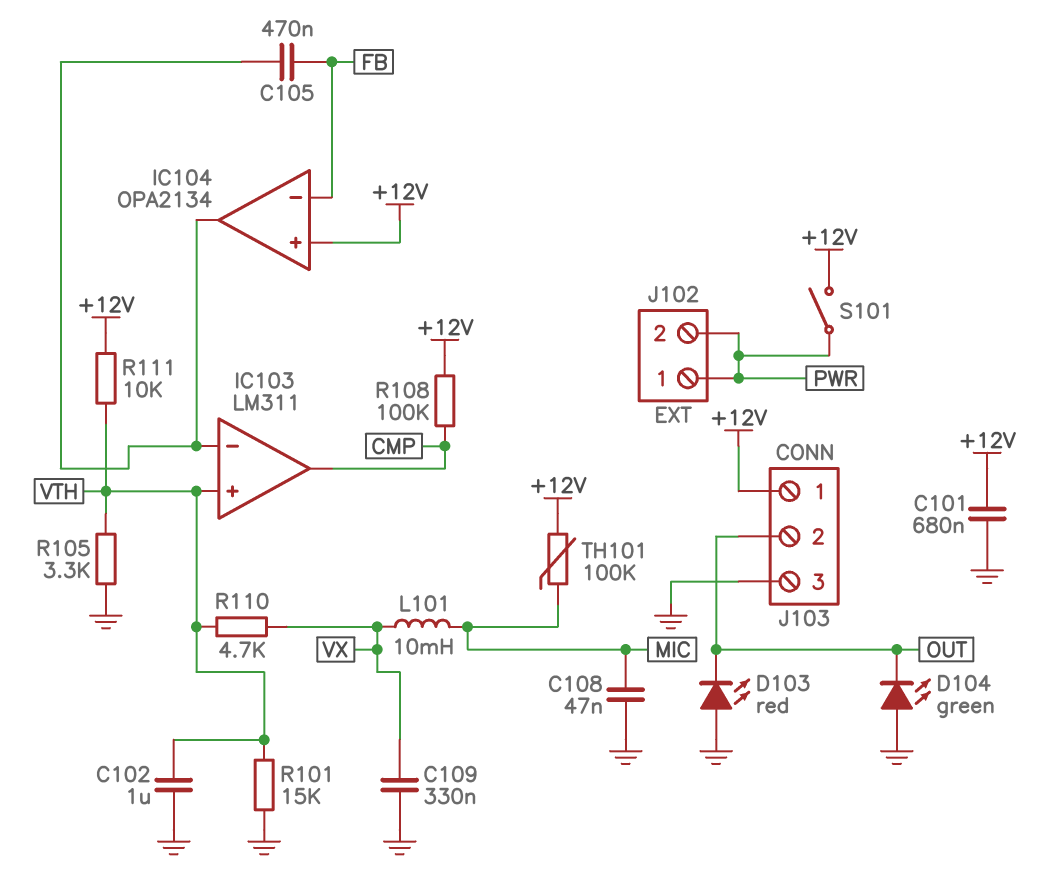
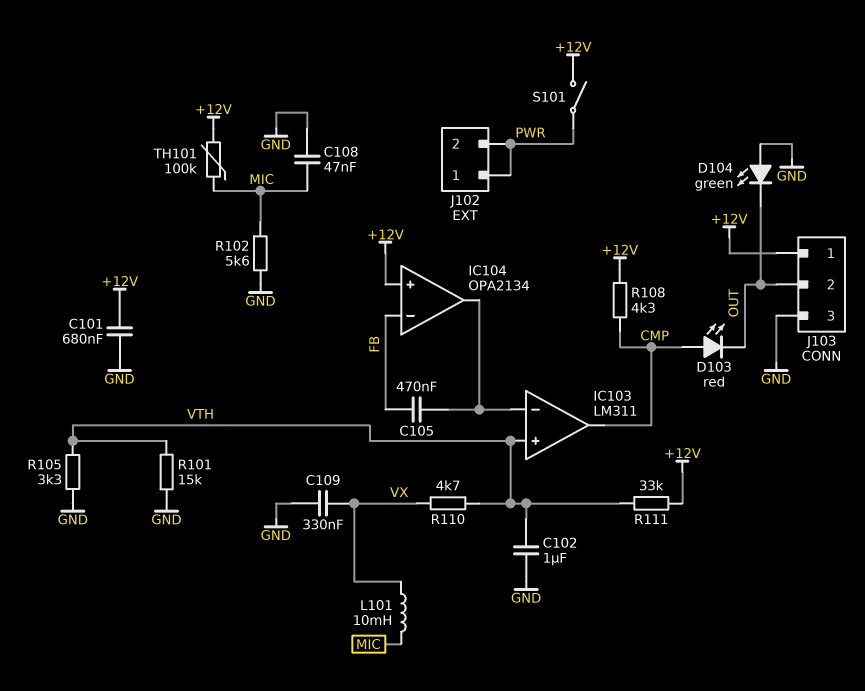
D103: LED red (A GND, K OUT) -> LED red (A CMP, K OUT)
R102: none -> 5.6k (GND, MIC)
R108: 100k (+12V, CMP) -> 4.3k (+12V, CMP)
R111: 10k (+12V, VTH) -> 33k (+12V, VTH)

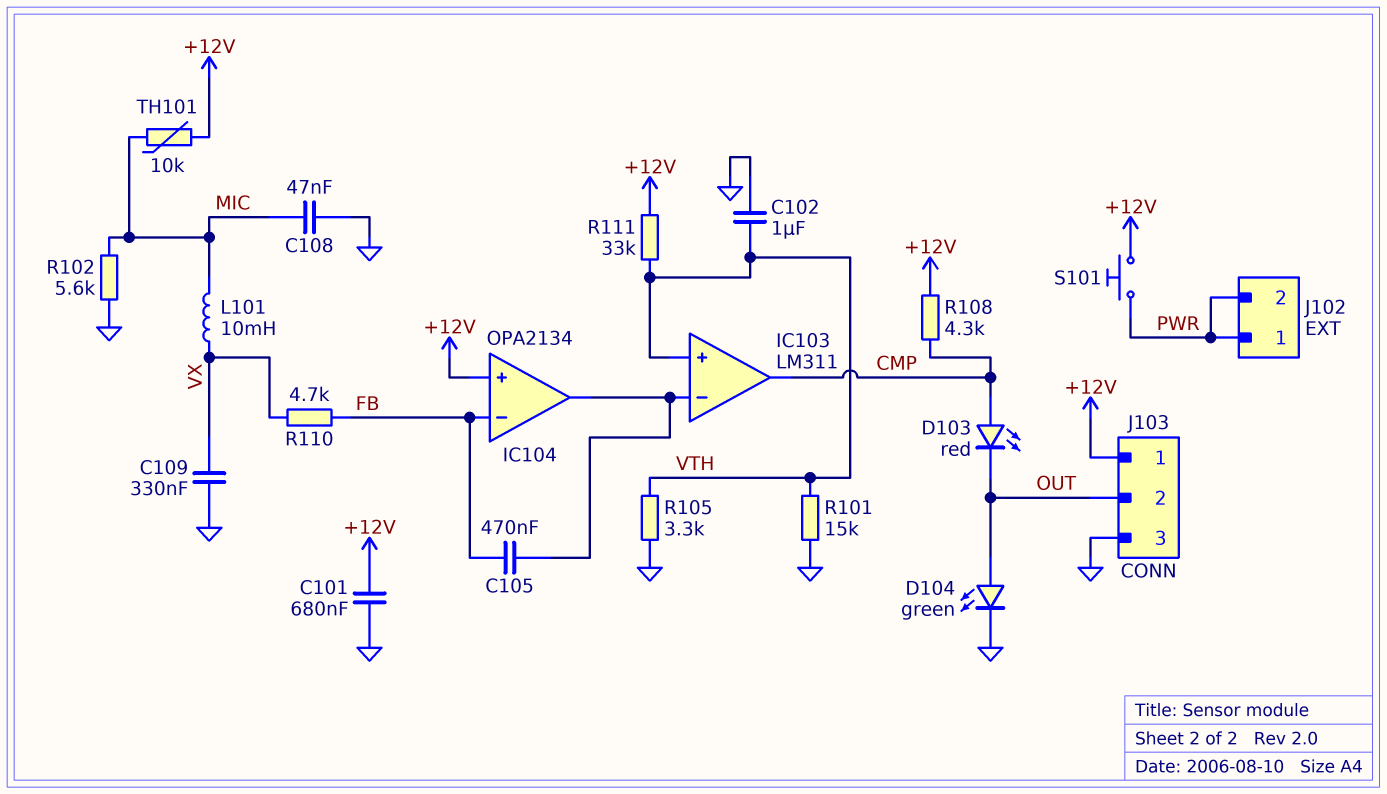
D104: LED green (A GND, K OUT) -> LED green (A OUT, K GND)
R110: 4.7k (VTH, VX) -> 4.7k (FB, VX)
S101: switch (+12V, PWR) -> button (+12V, PWR)
TH101: 100k (+12V, MIC) -> 10k (+12V, MIC)

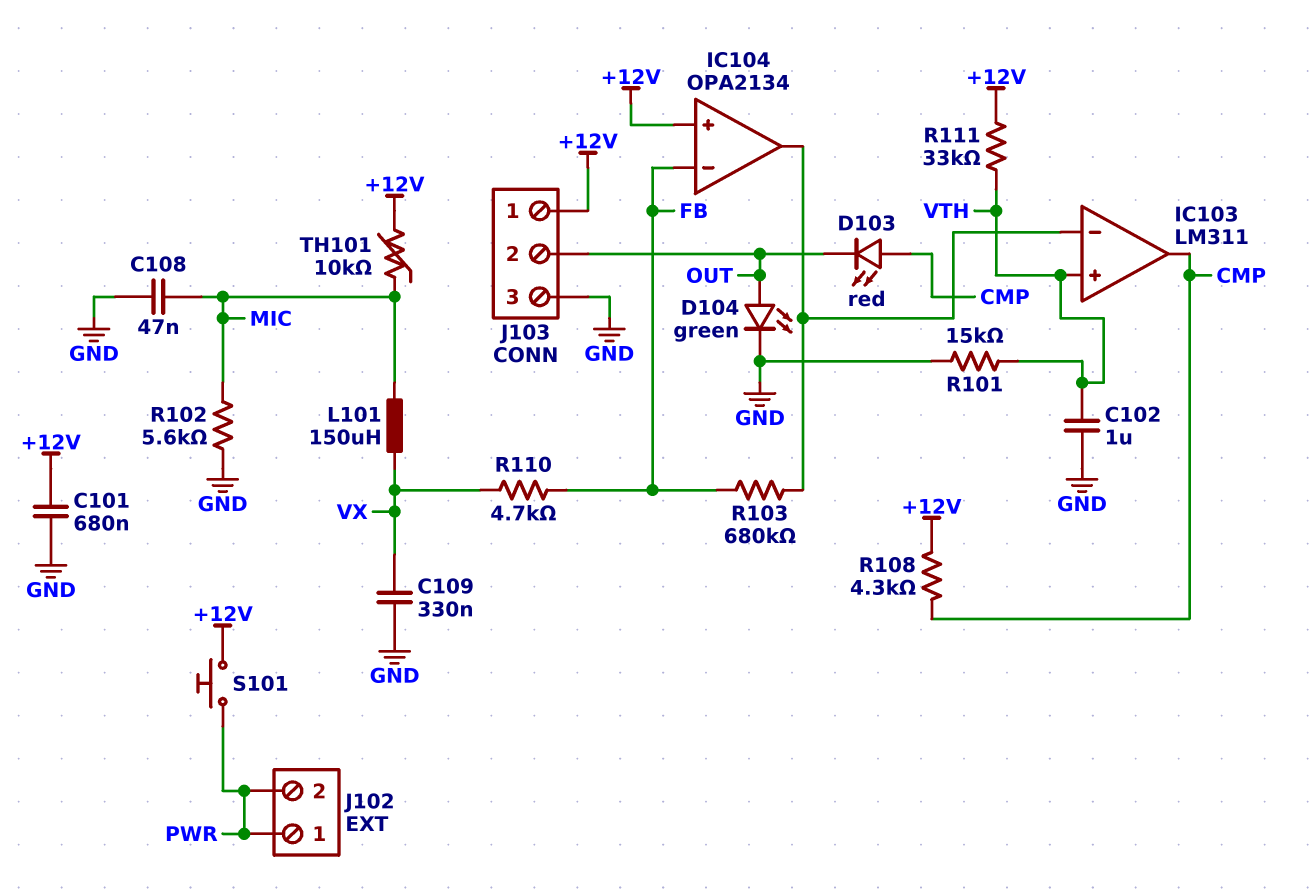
C105: 470nF (FB, IC103/in-) -> none
L101: 10mH (MIC, VX) -> 150uH (MIC, VX)
R103: none -> 680k (FB, IC103/in-)
R105: 3.3k (GND, VTH) -> none

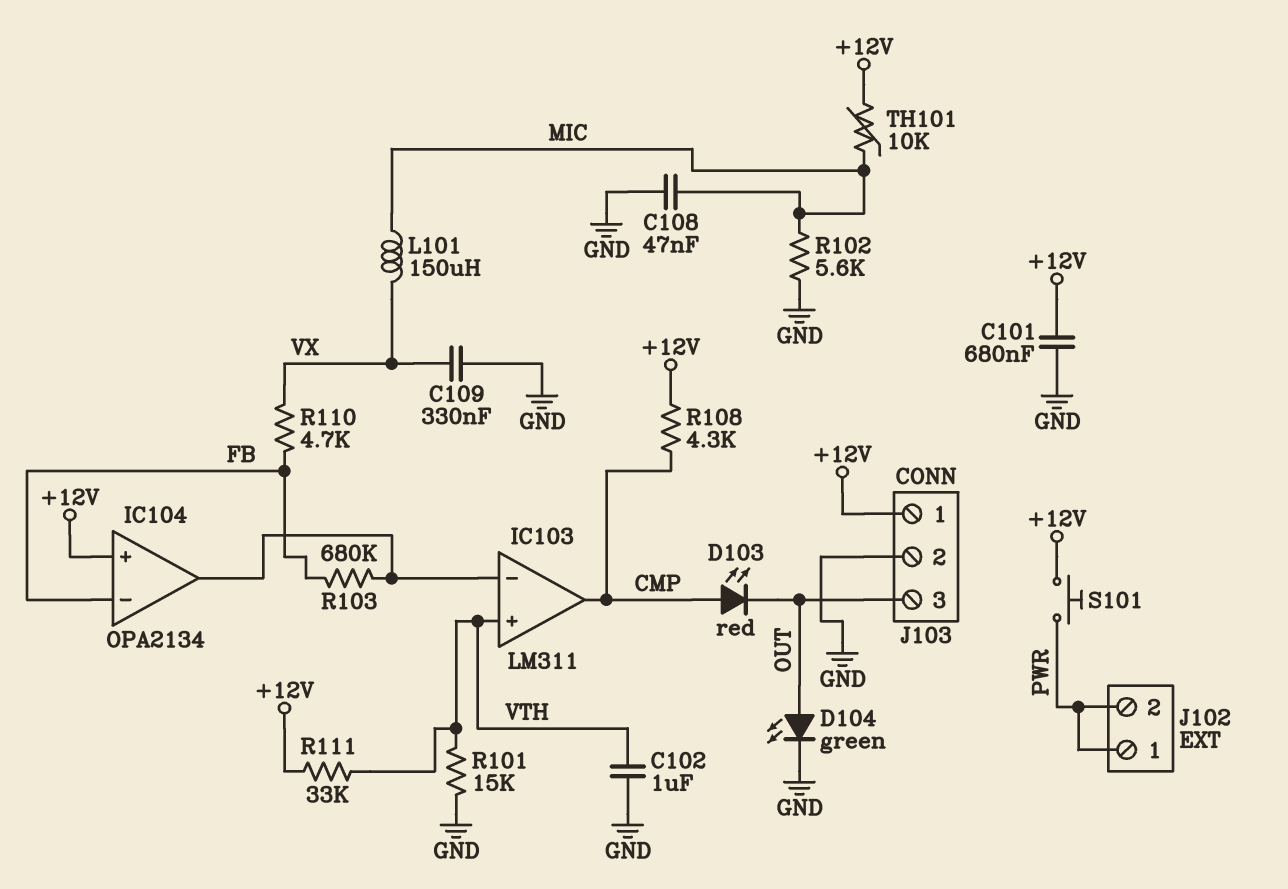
J103 pin 2: OUT -> GND
J103 pin 3: GND -> OUT

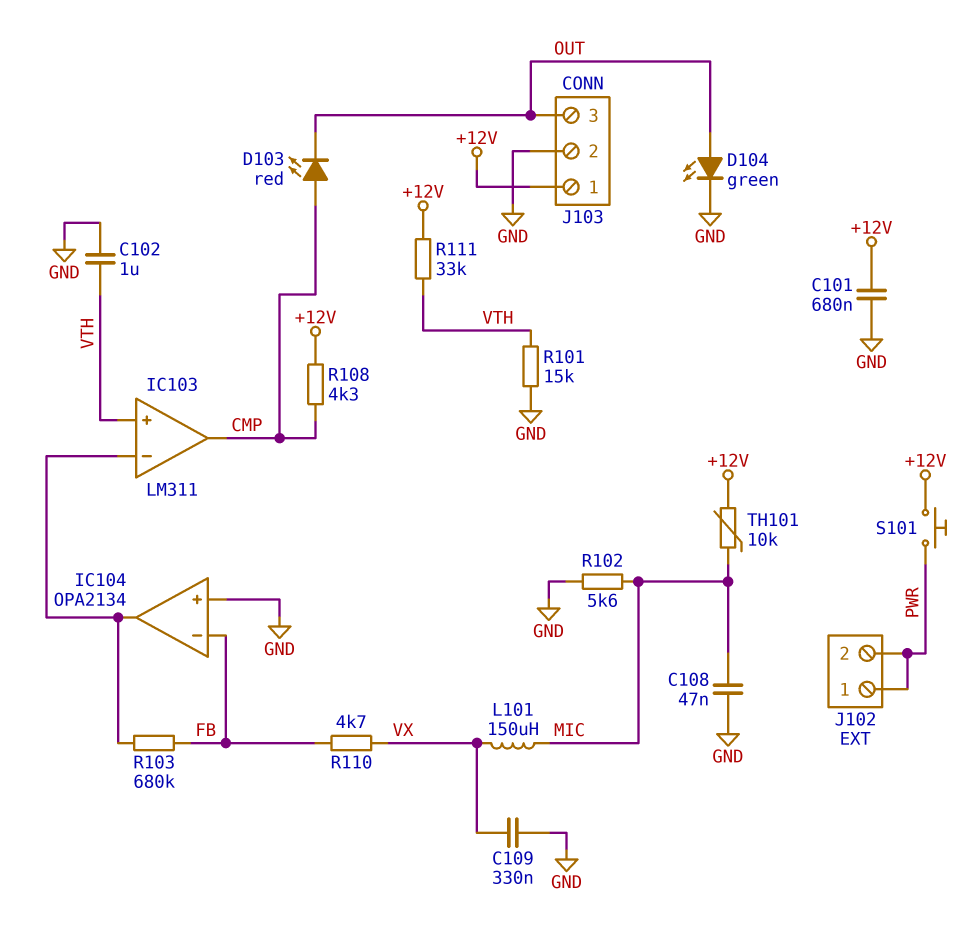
IC104 pin in+: +12V -> GND

